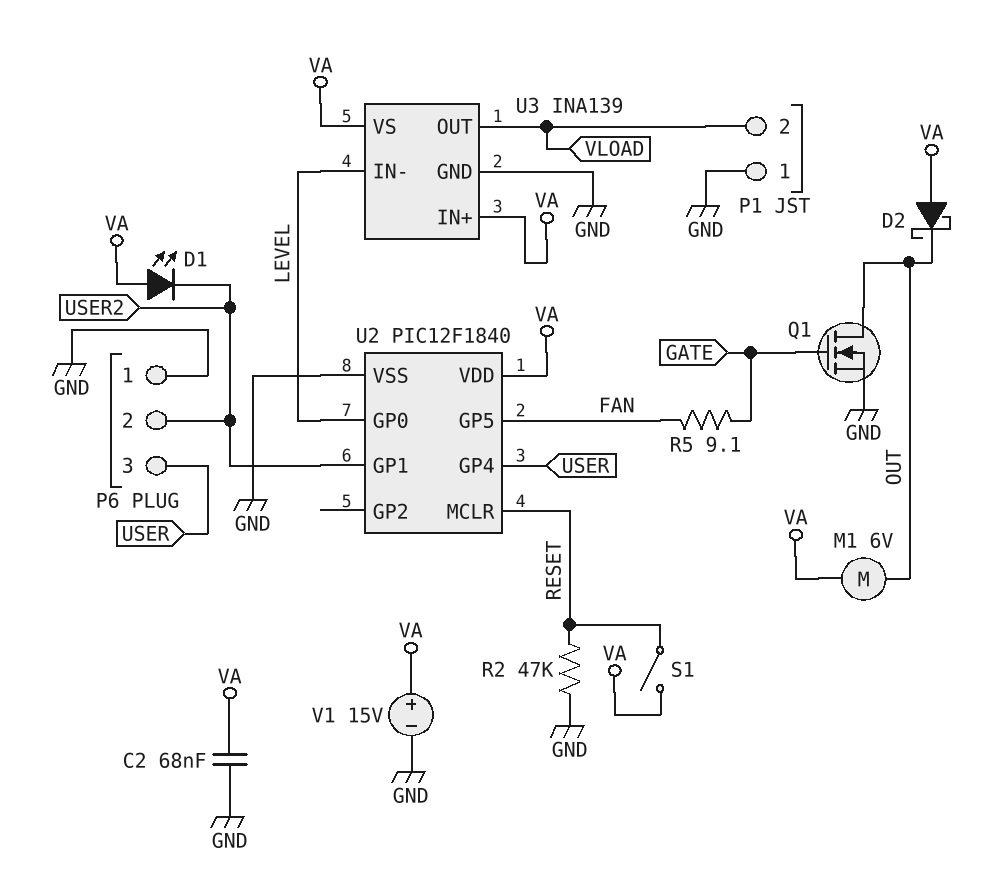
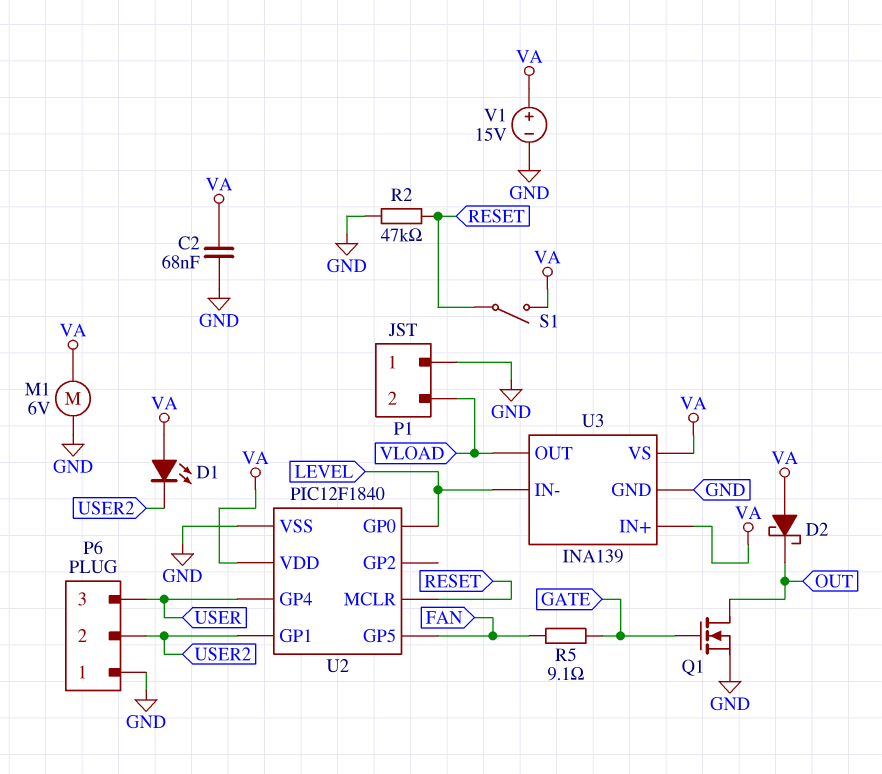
M1: motor 6V (OUT, VA) -> motor 6V (GND, VA)

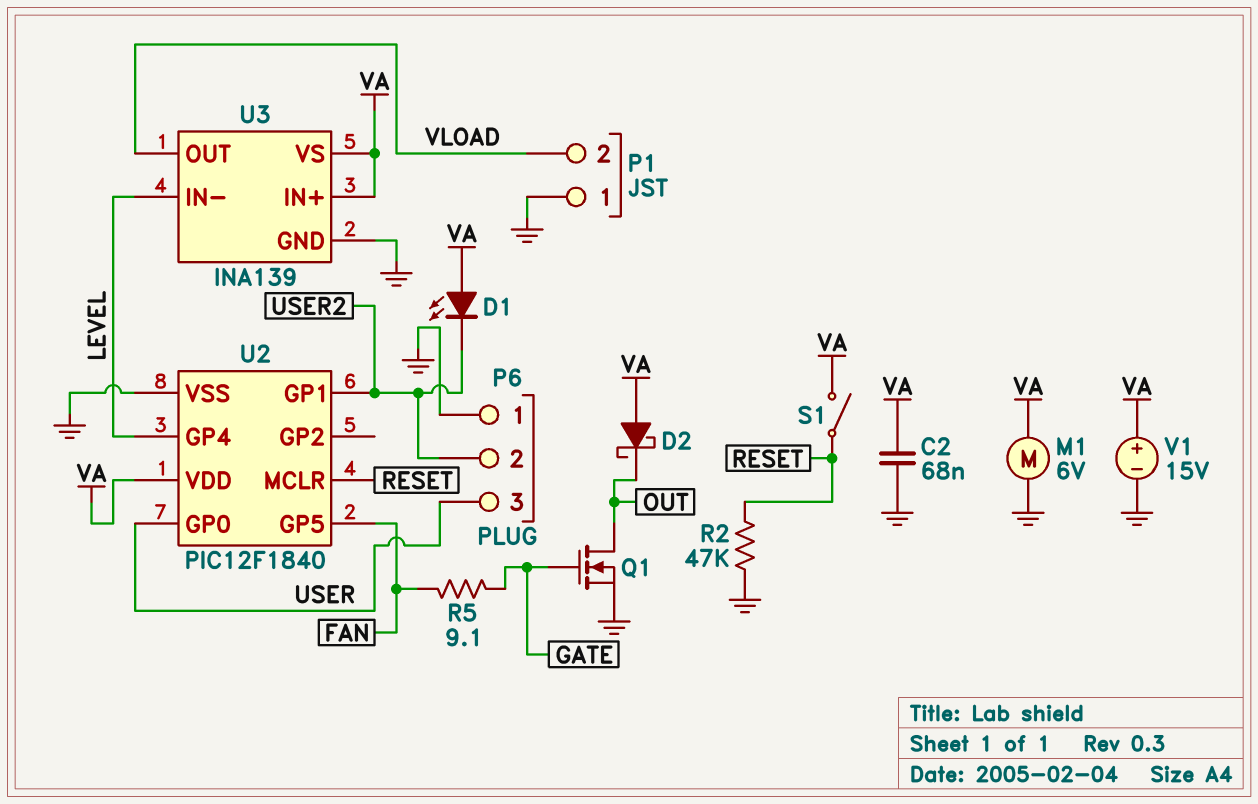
U2 pin GP0: LEVEL -> USER
U2 pin GP4: USER -> LEVEL

